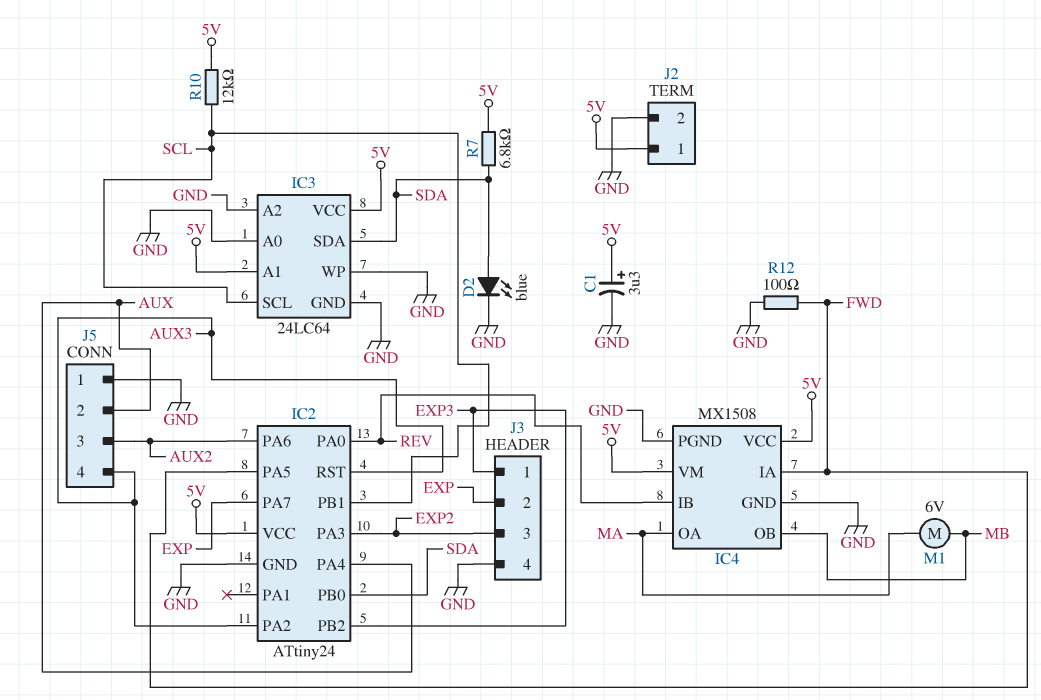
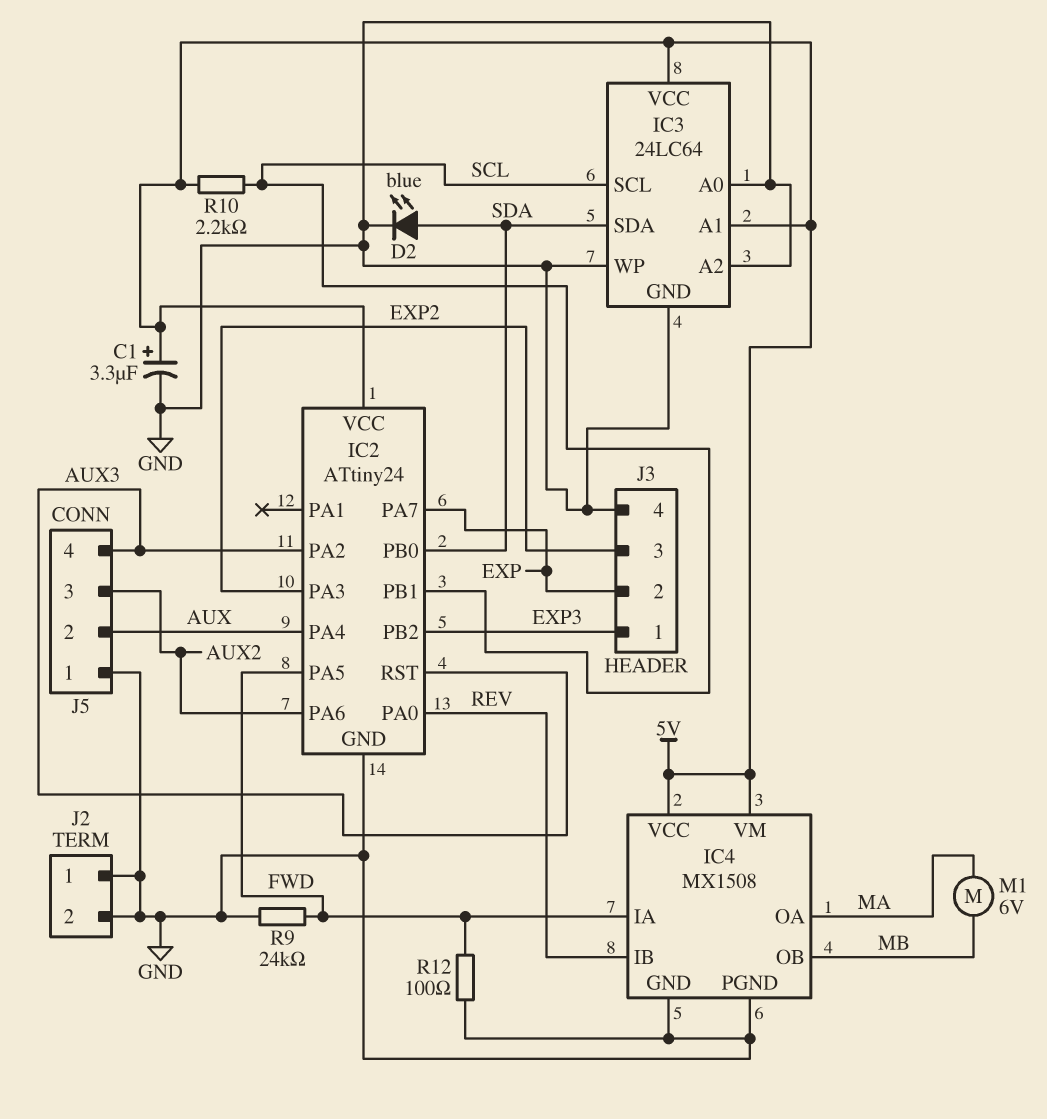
J2 pin 1: 5V -> GND
R7: 6.8k (5V, SDA) -> none
R9: none -> 24k (FWD, GND)
R10: 12k (5V, SCL) -> 2.2k (5V, SCL)

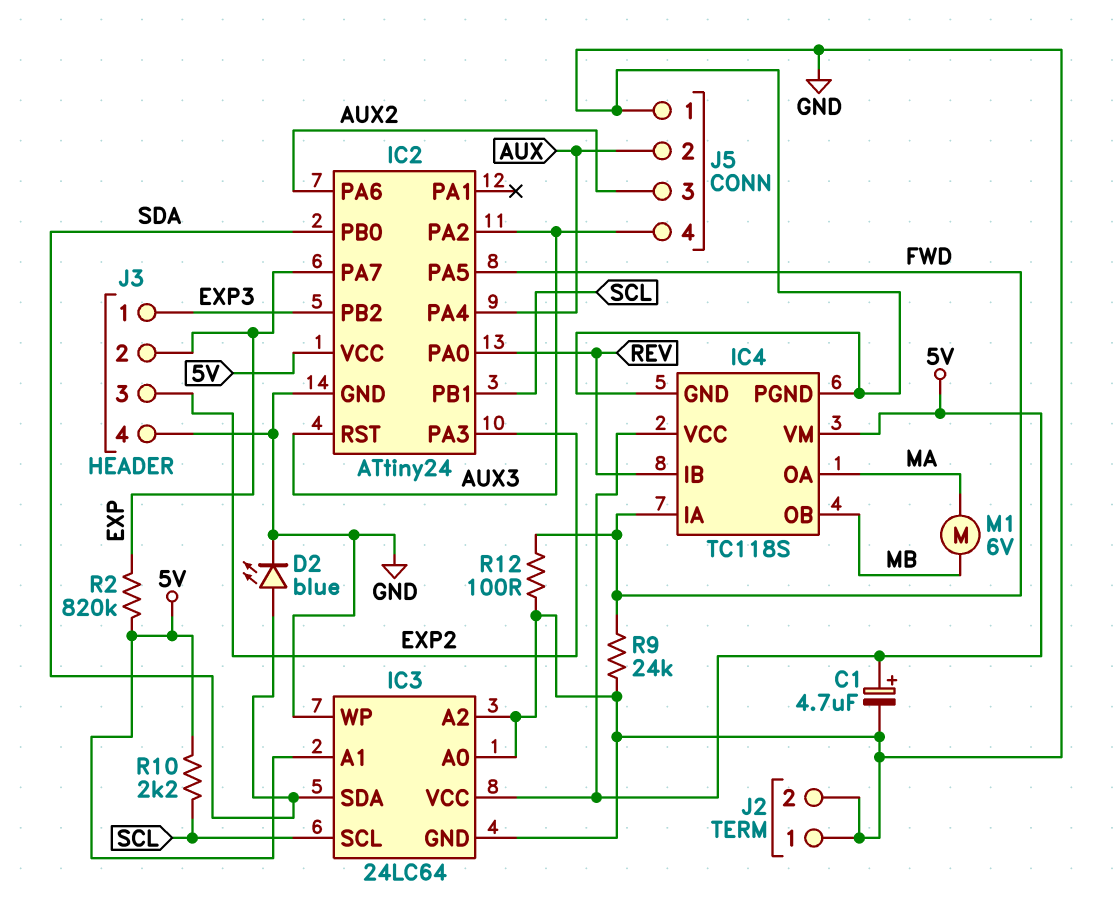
C1: 3.3uF (plus 5V, minus GND) -> 4.7uF (plus 5V, minus GND)
IC4: MX1508 -> TC118S
R2: none -> 820k (5V, EXP)

